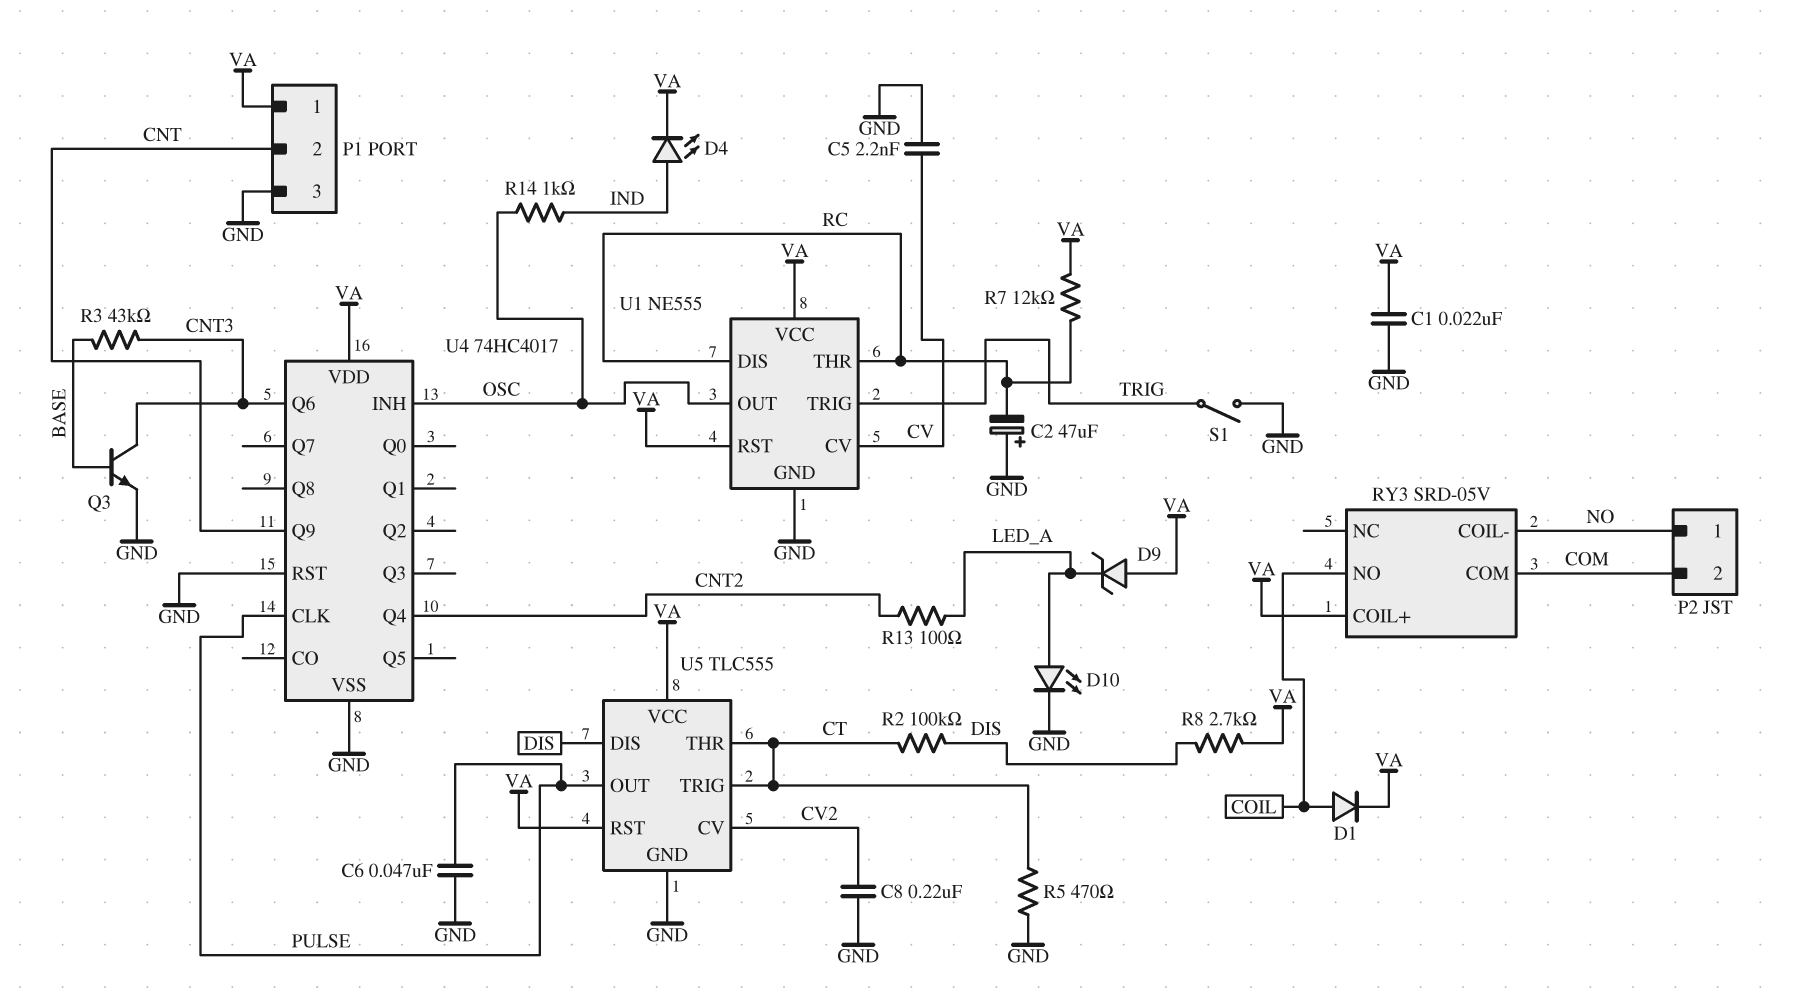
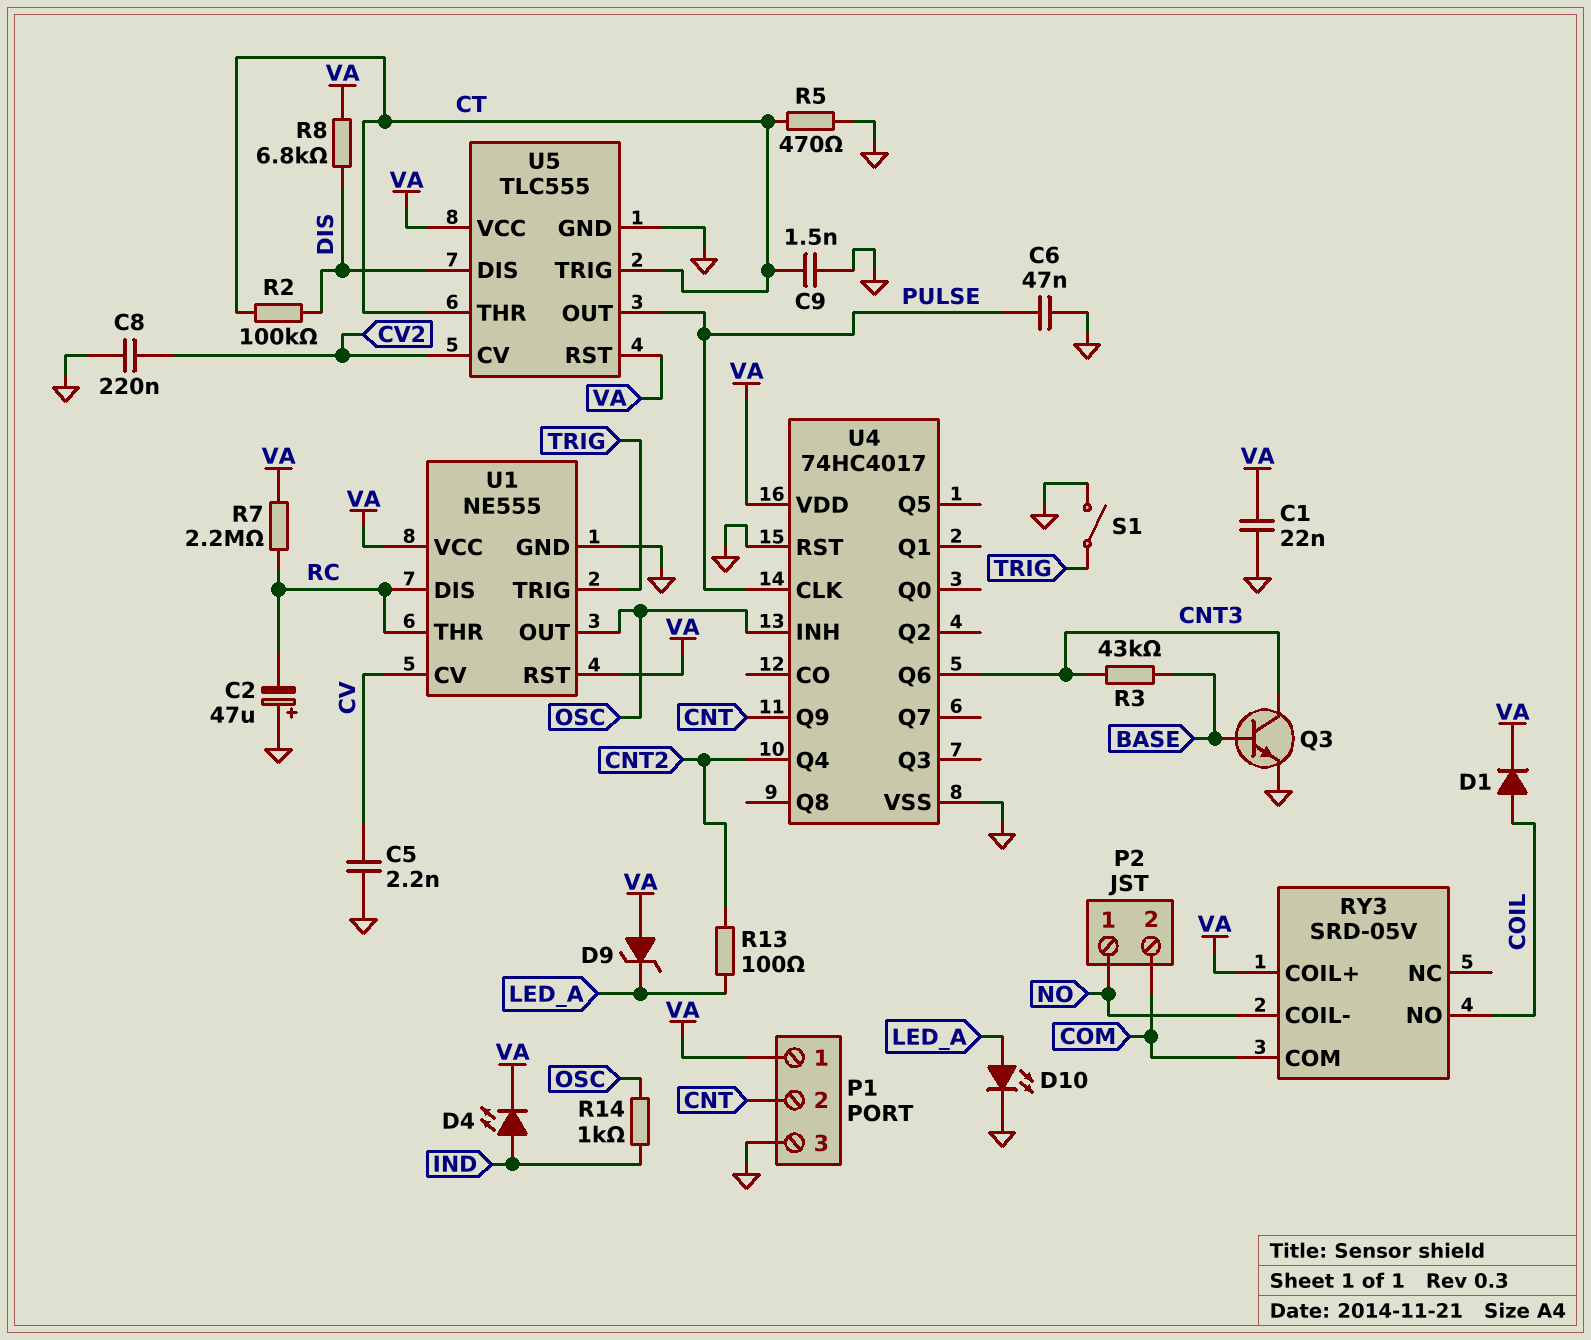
C9: none -> 1.5nF (CT, GND)
R7: 12k (RC, VA) -> 2.2M (RC, VA)
R8: 2.7k (DIS, VA) -> 6.8k (DIS, VA)

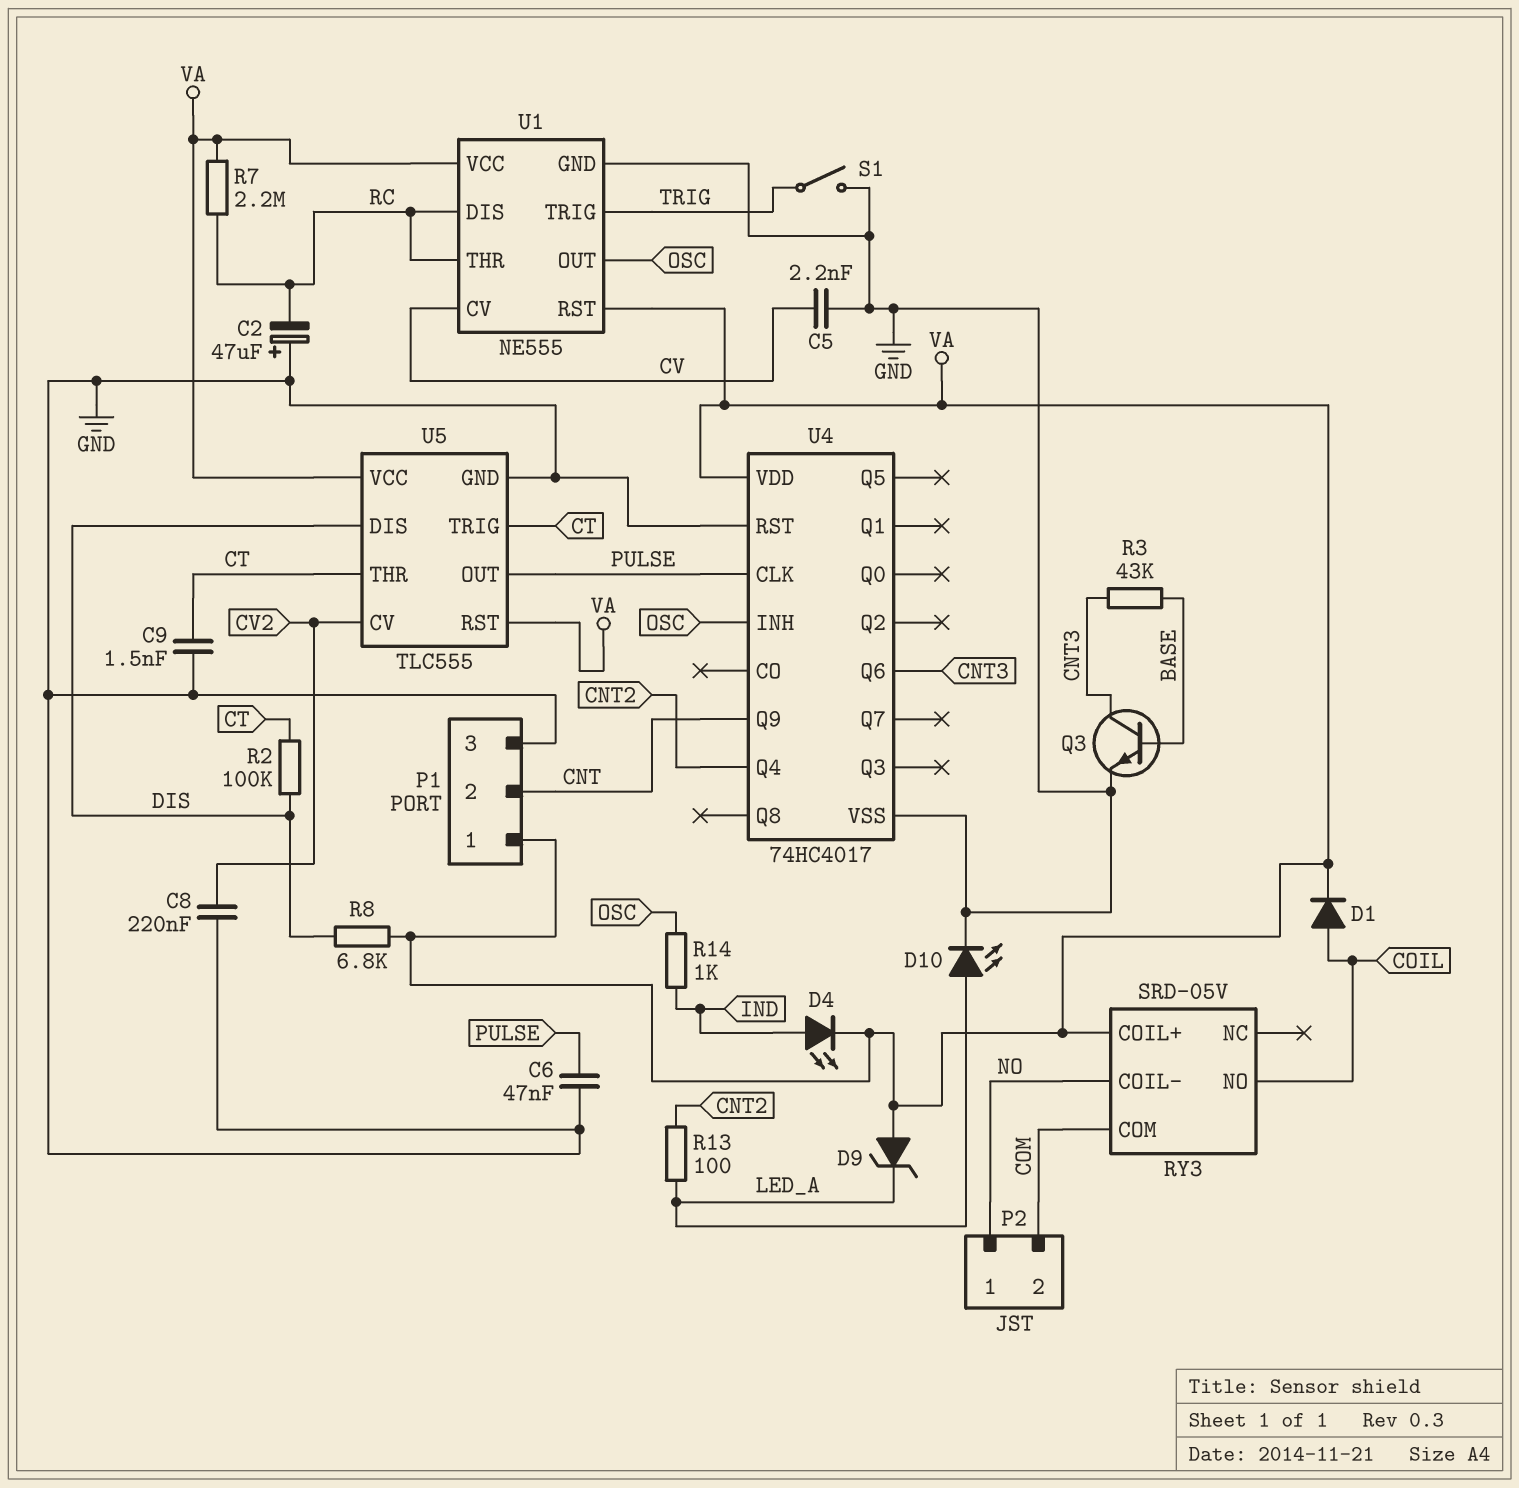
C1: 22nF (GND, VA) -> none
R5: 470 (CT, GND) -> none

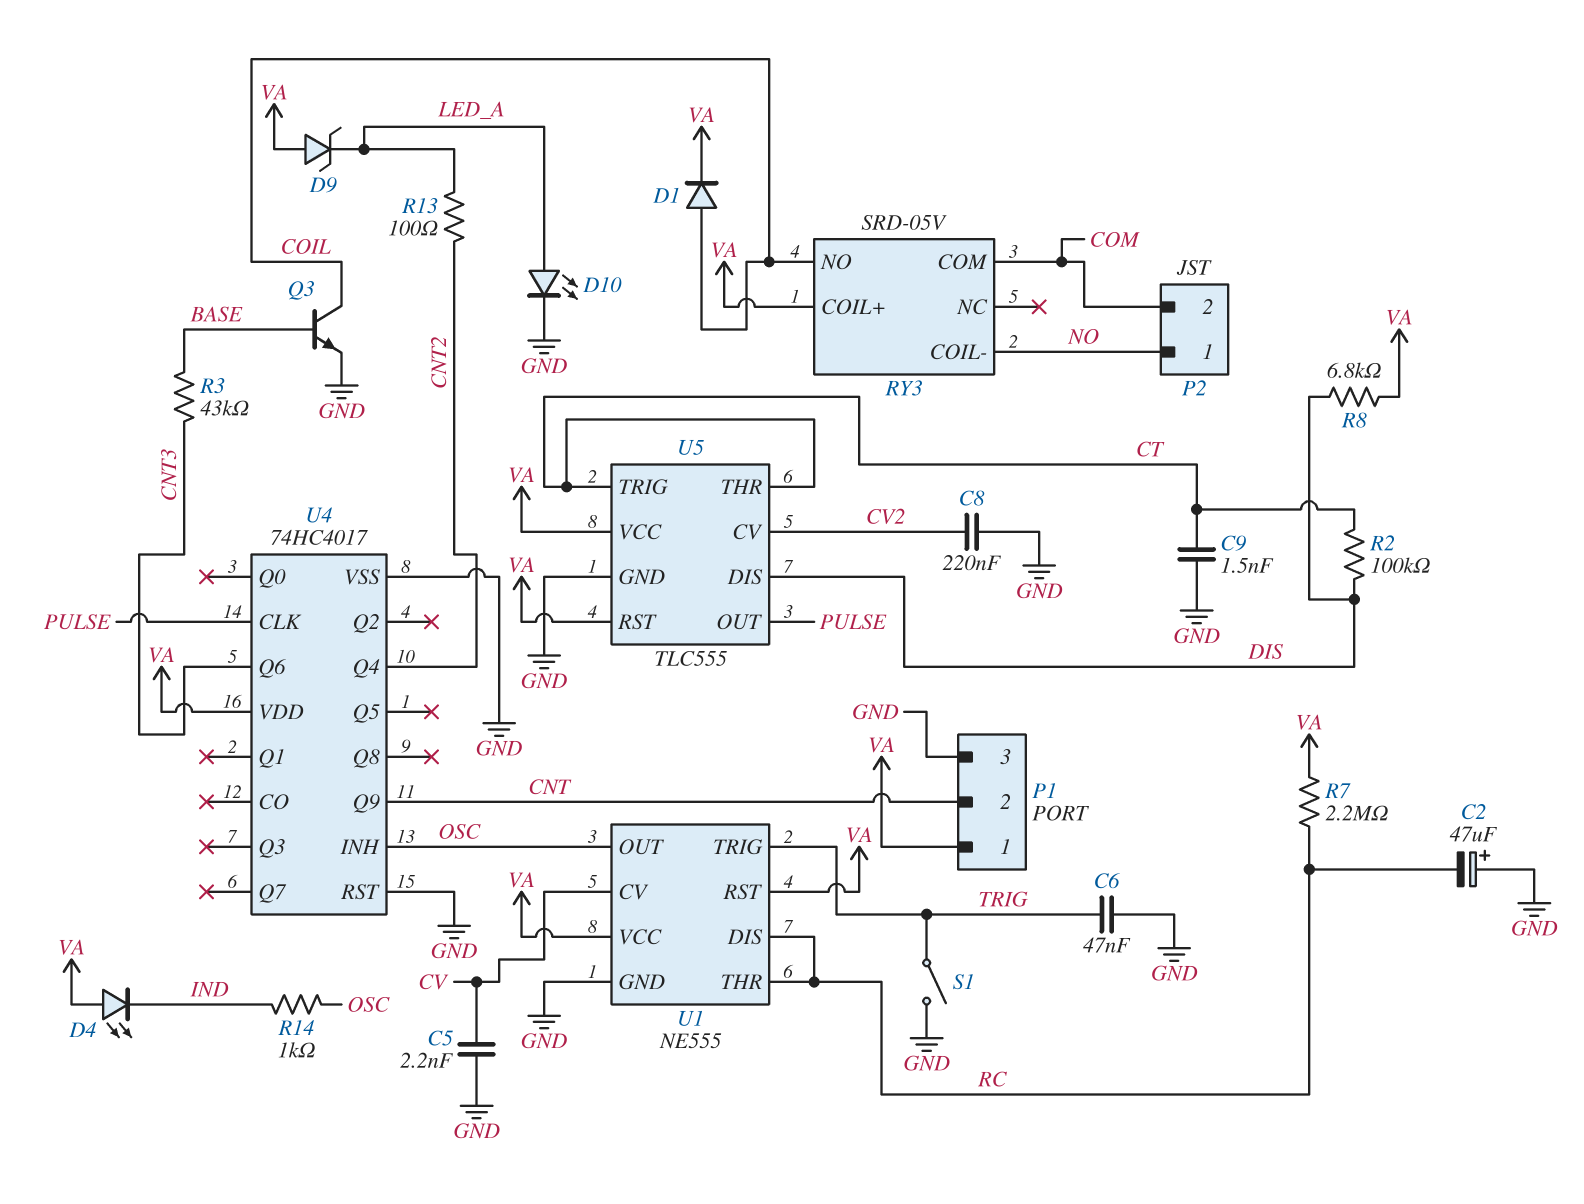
C6: 47nF (GND, PULSE) -> 47nF (GND, TRIG)
D4: LED (A IND, K VA) -> LED (A VA, K IND)
Q3: NPN (B BASE, C CNT3, E GND) -> NPN (B BASE, C COIL, E GND)

